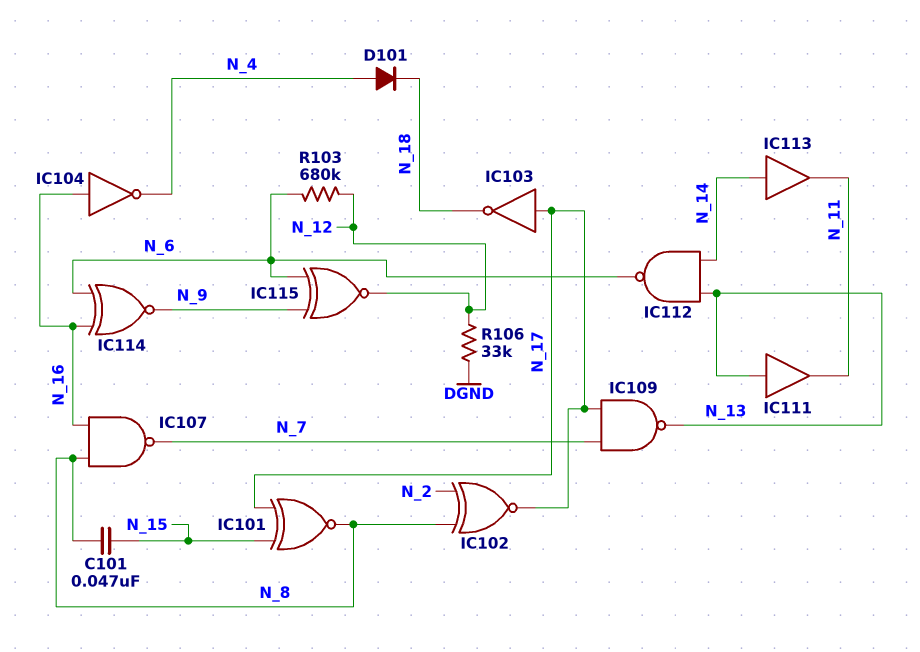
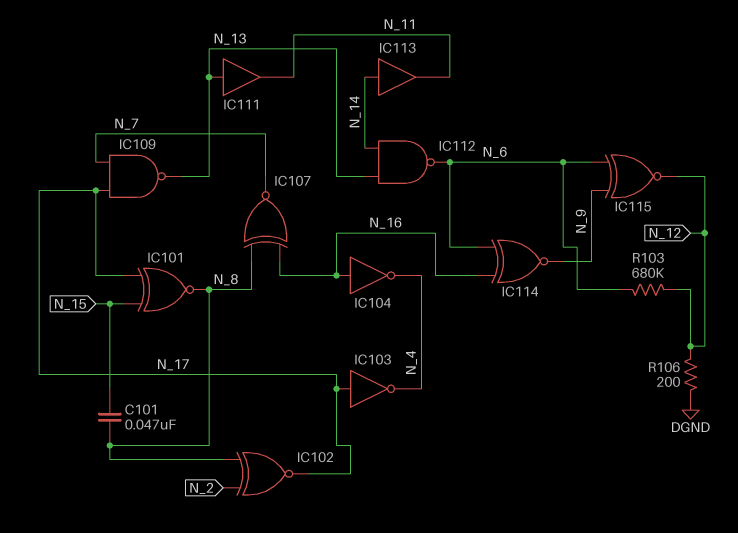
D101: diode (A N_4, K N_18) -> none
IC103: NOT (in N_17, out N_18) -> NOT (in N_17, out N_4)
IC107: NAND (in N_8, in N_16, out N_7) -> XNOR (in N_8, in N_16, out N_7)
R106: 33k (DGND, N_12) -> 200 (DGND, N_12)

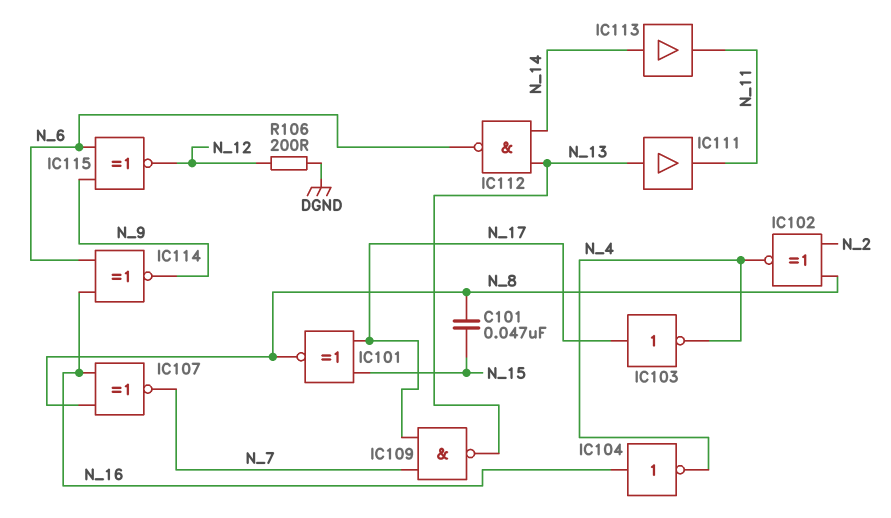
IC102: XNOR (in N_2, in N_8, out N_17) -> XNOR (in N_2, in N_8, out N_4)
R103: 680k (N_6, N_12) -> none

